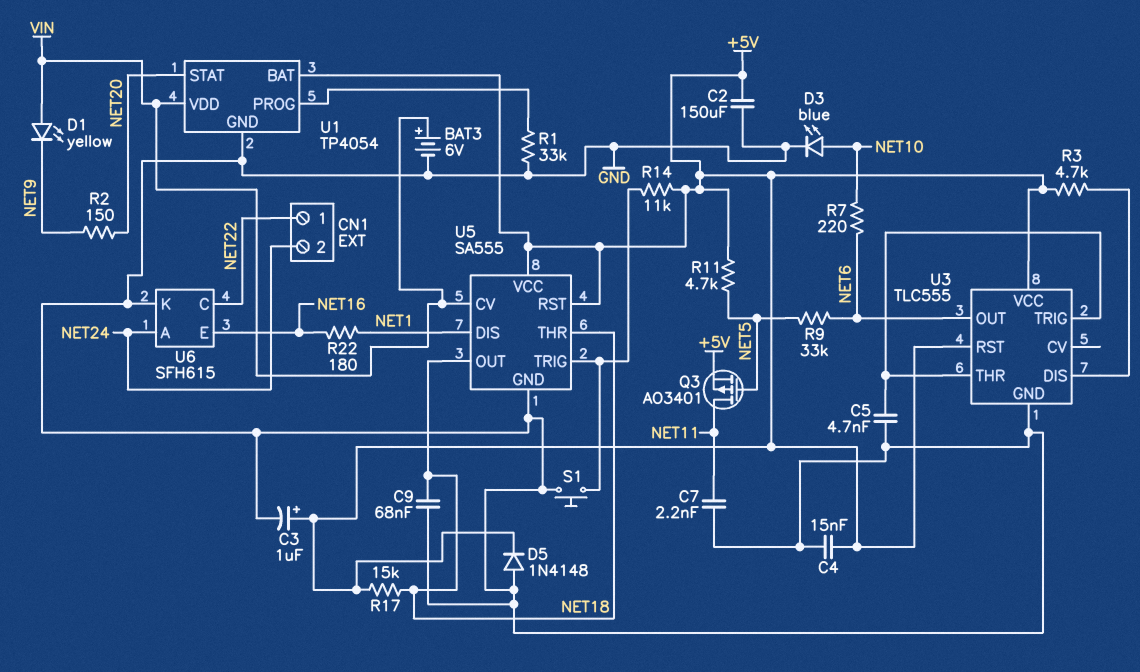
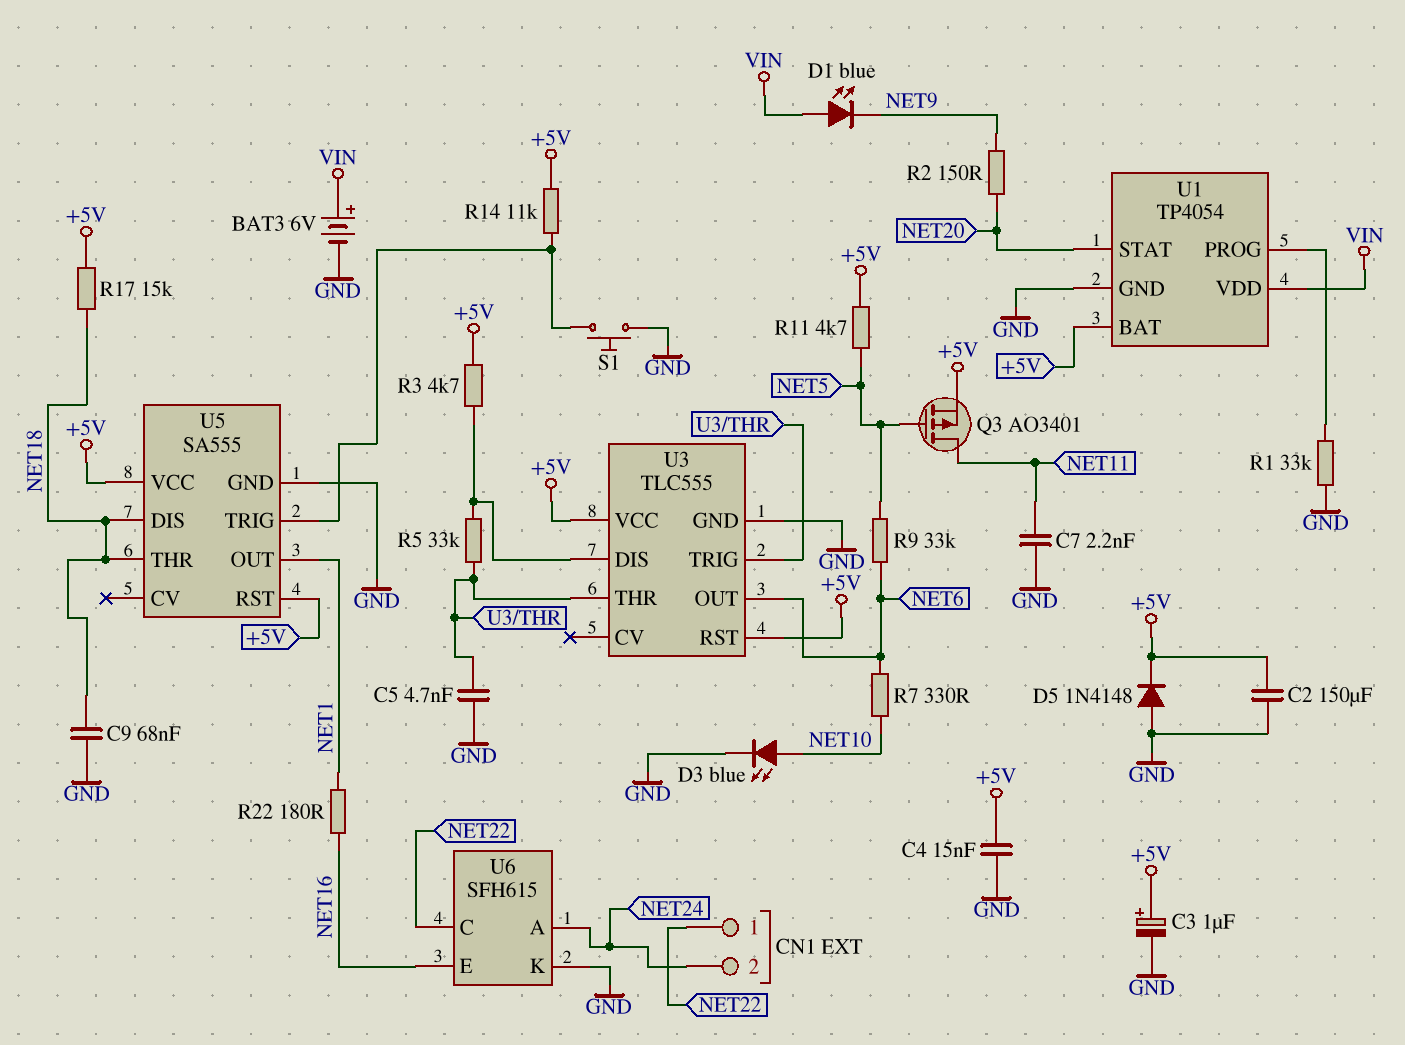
D1: LED yellow (A VIN, K NET9) -> LED blue (A VIN, K NET9)
R5: none -> 33k (U3/DIS, U3/THR)
R7: 220 (NET6, NET10) -> 330 (NET6, NET10)
U5 pin CV: VIN -> none
U5 pin DIS: NET1 -> NET18
U5 pin OUT: NET18 -> NET1

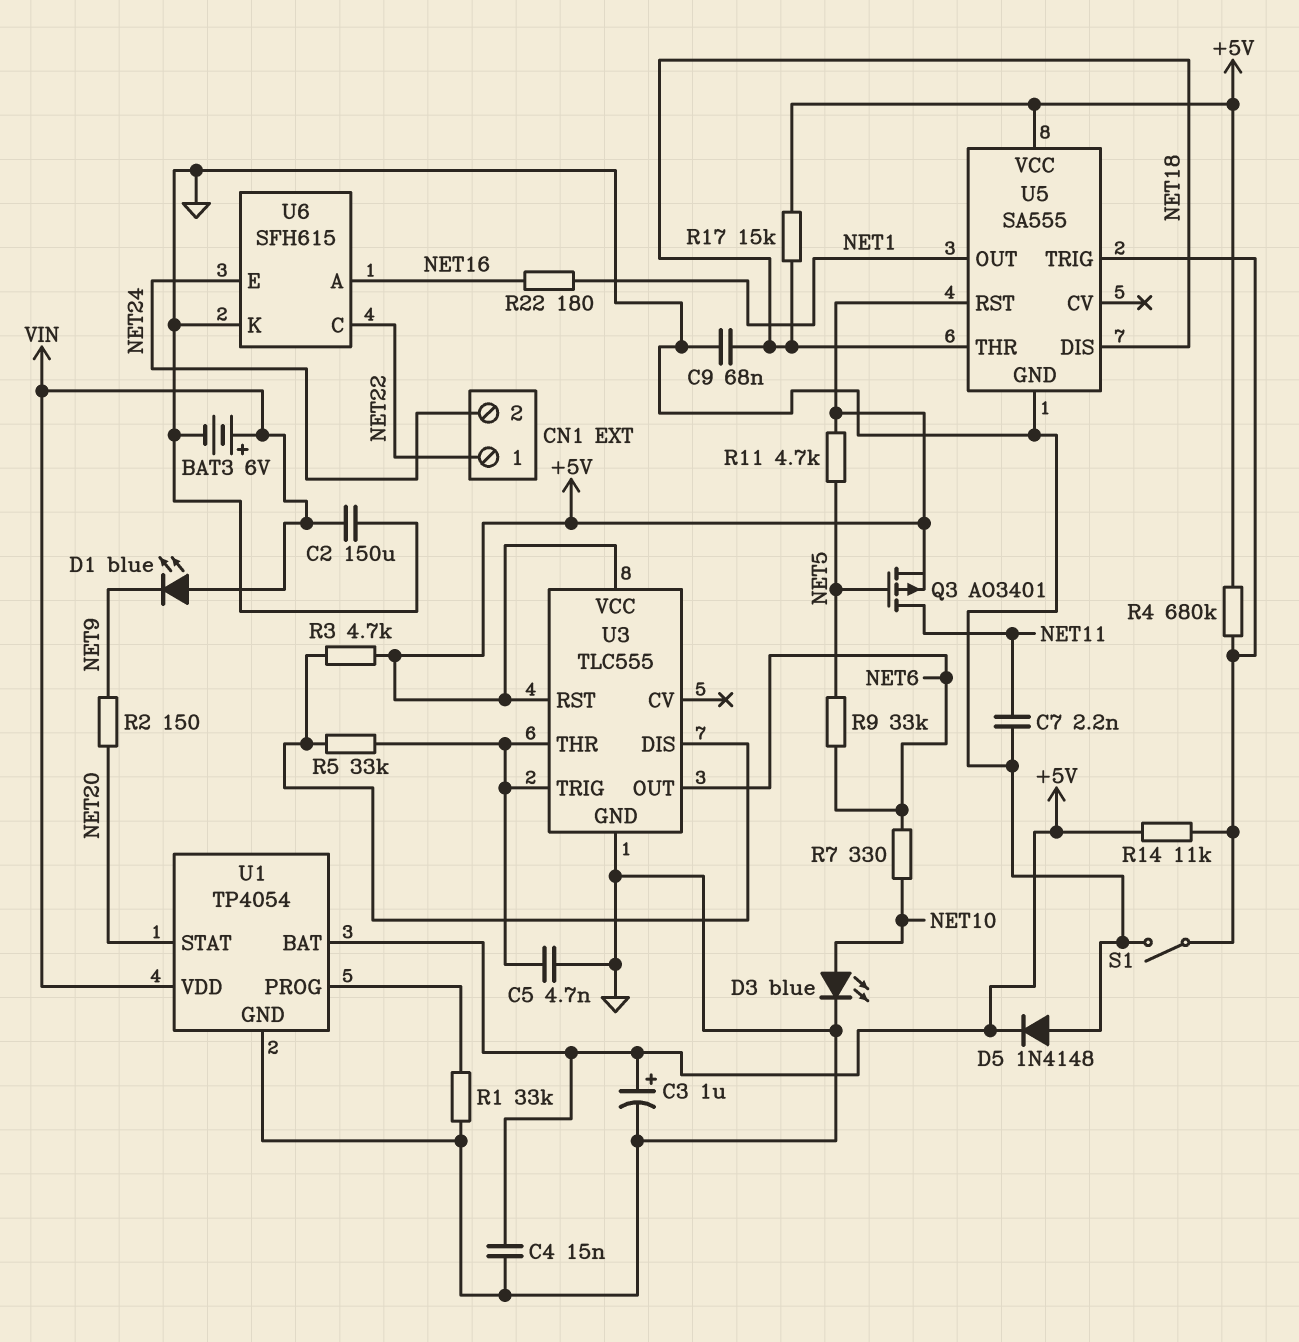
C2: 150uF (+5V, GND) -> 150uF (GND, VIN)
R4: none -> 680k (+5V, U5/TRIG)
S1: button (GND, U5/TRIG) -> switch (GND, U5/TRIG)
U6 pin A: NET24 -> NET16
U6 pin E: NET16 -> NET24

